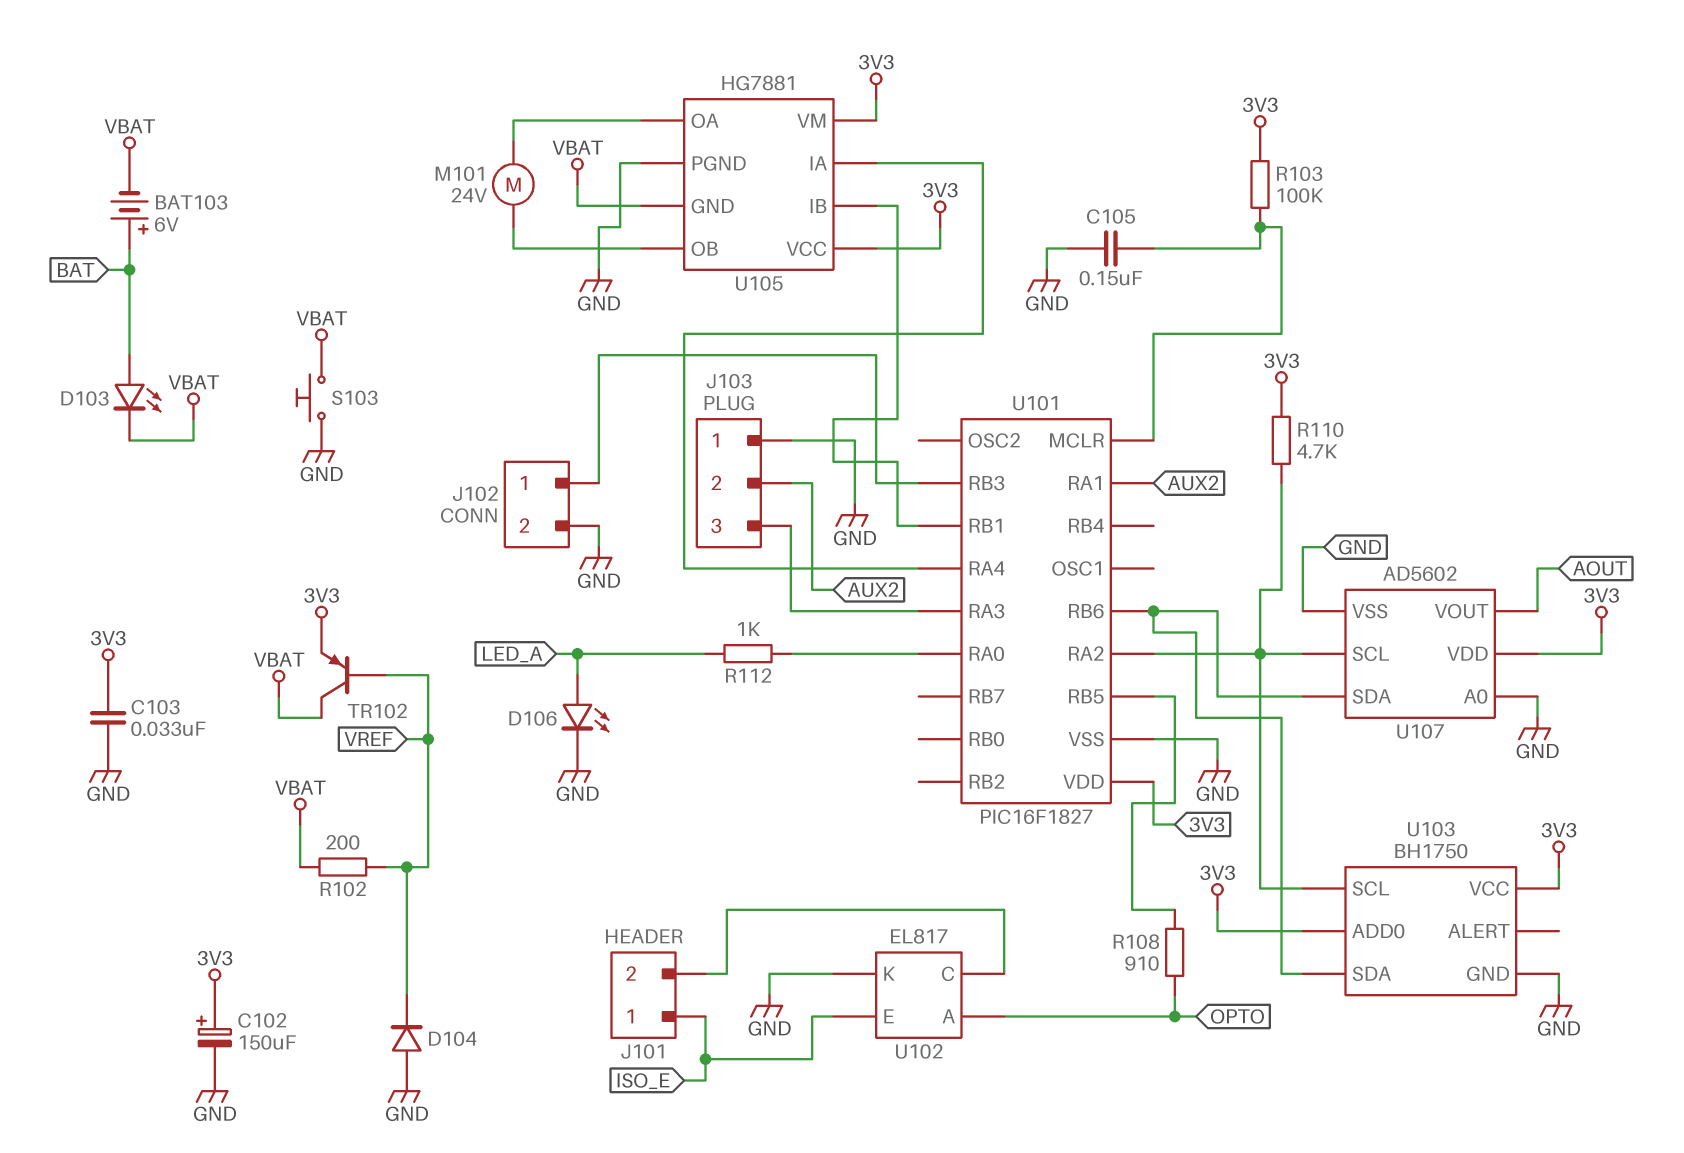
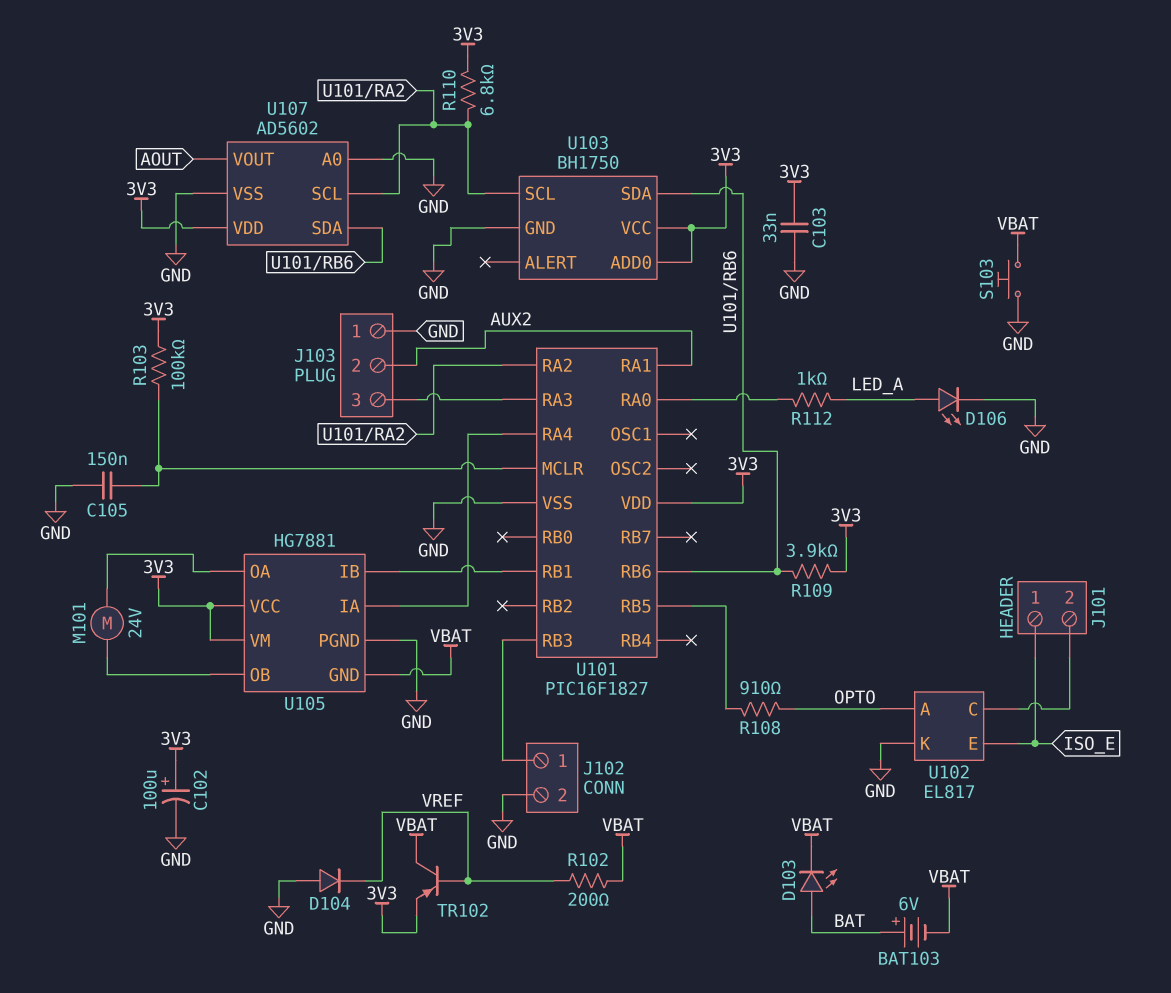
C102: 150uF (plus 3V3, minus GND) -> 100uF (plus 3V3, minus GND)
R109: none -> 3.9k (3V3, U101/RB6)
R110: 4.7k (3V3, U101/RA2) -> 6.8k (3V3, U101/RA2)

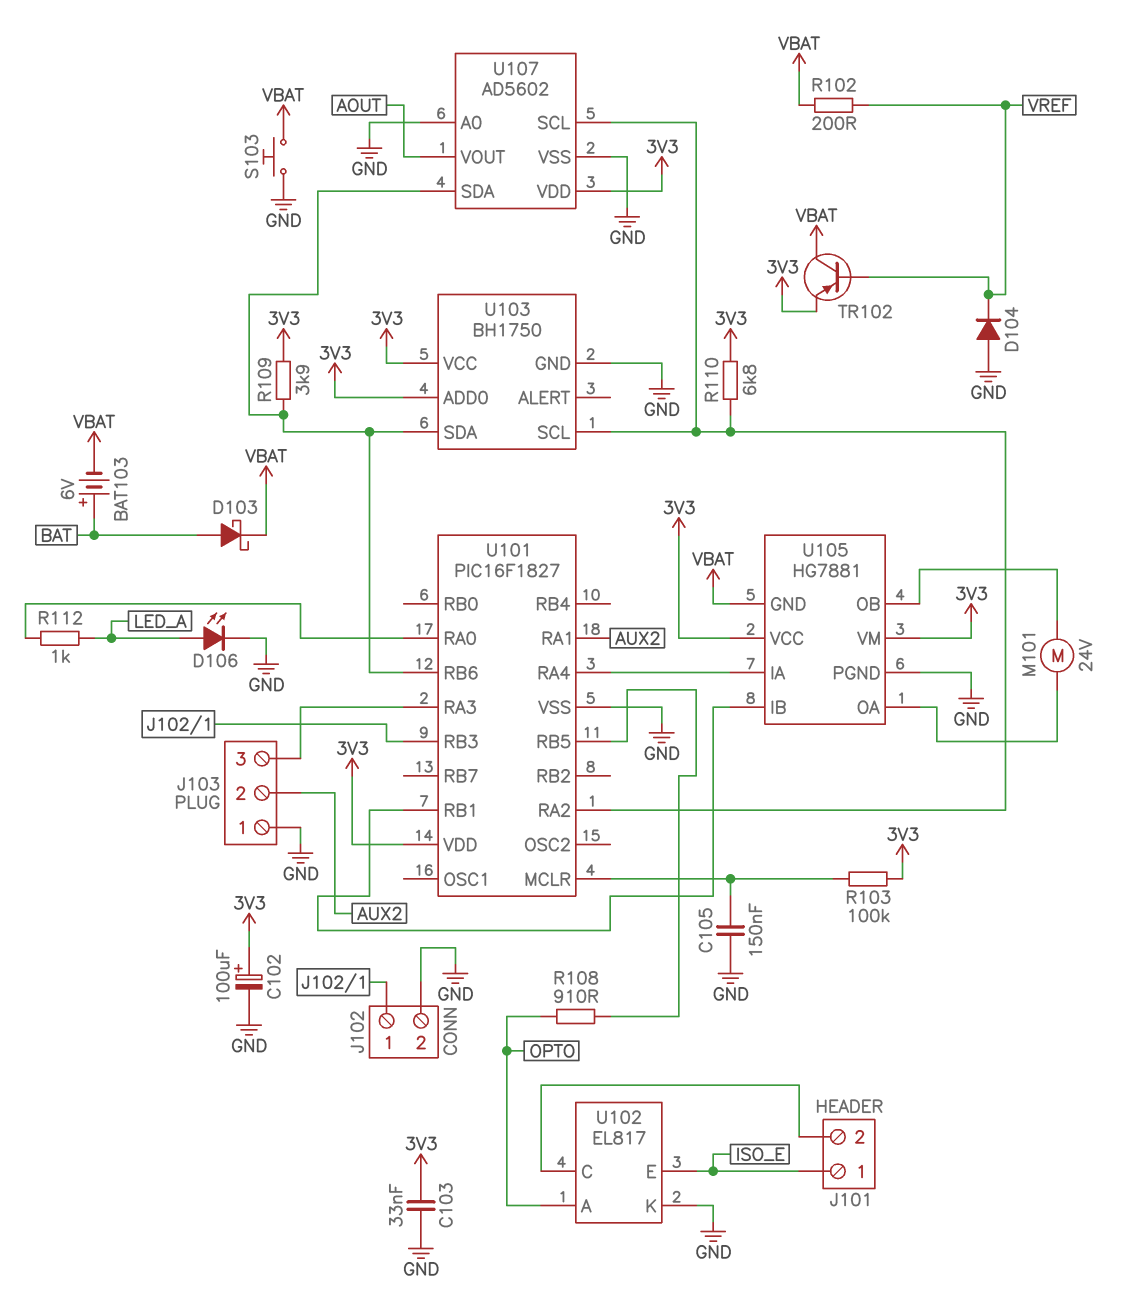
D103: LED (A BAT, K VBAT) -> schottky (A BAT, K VBAT)

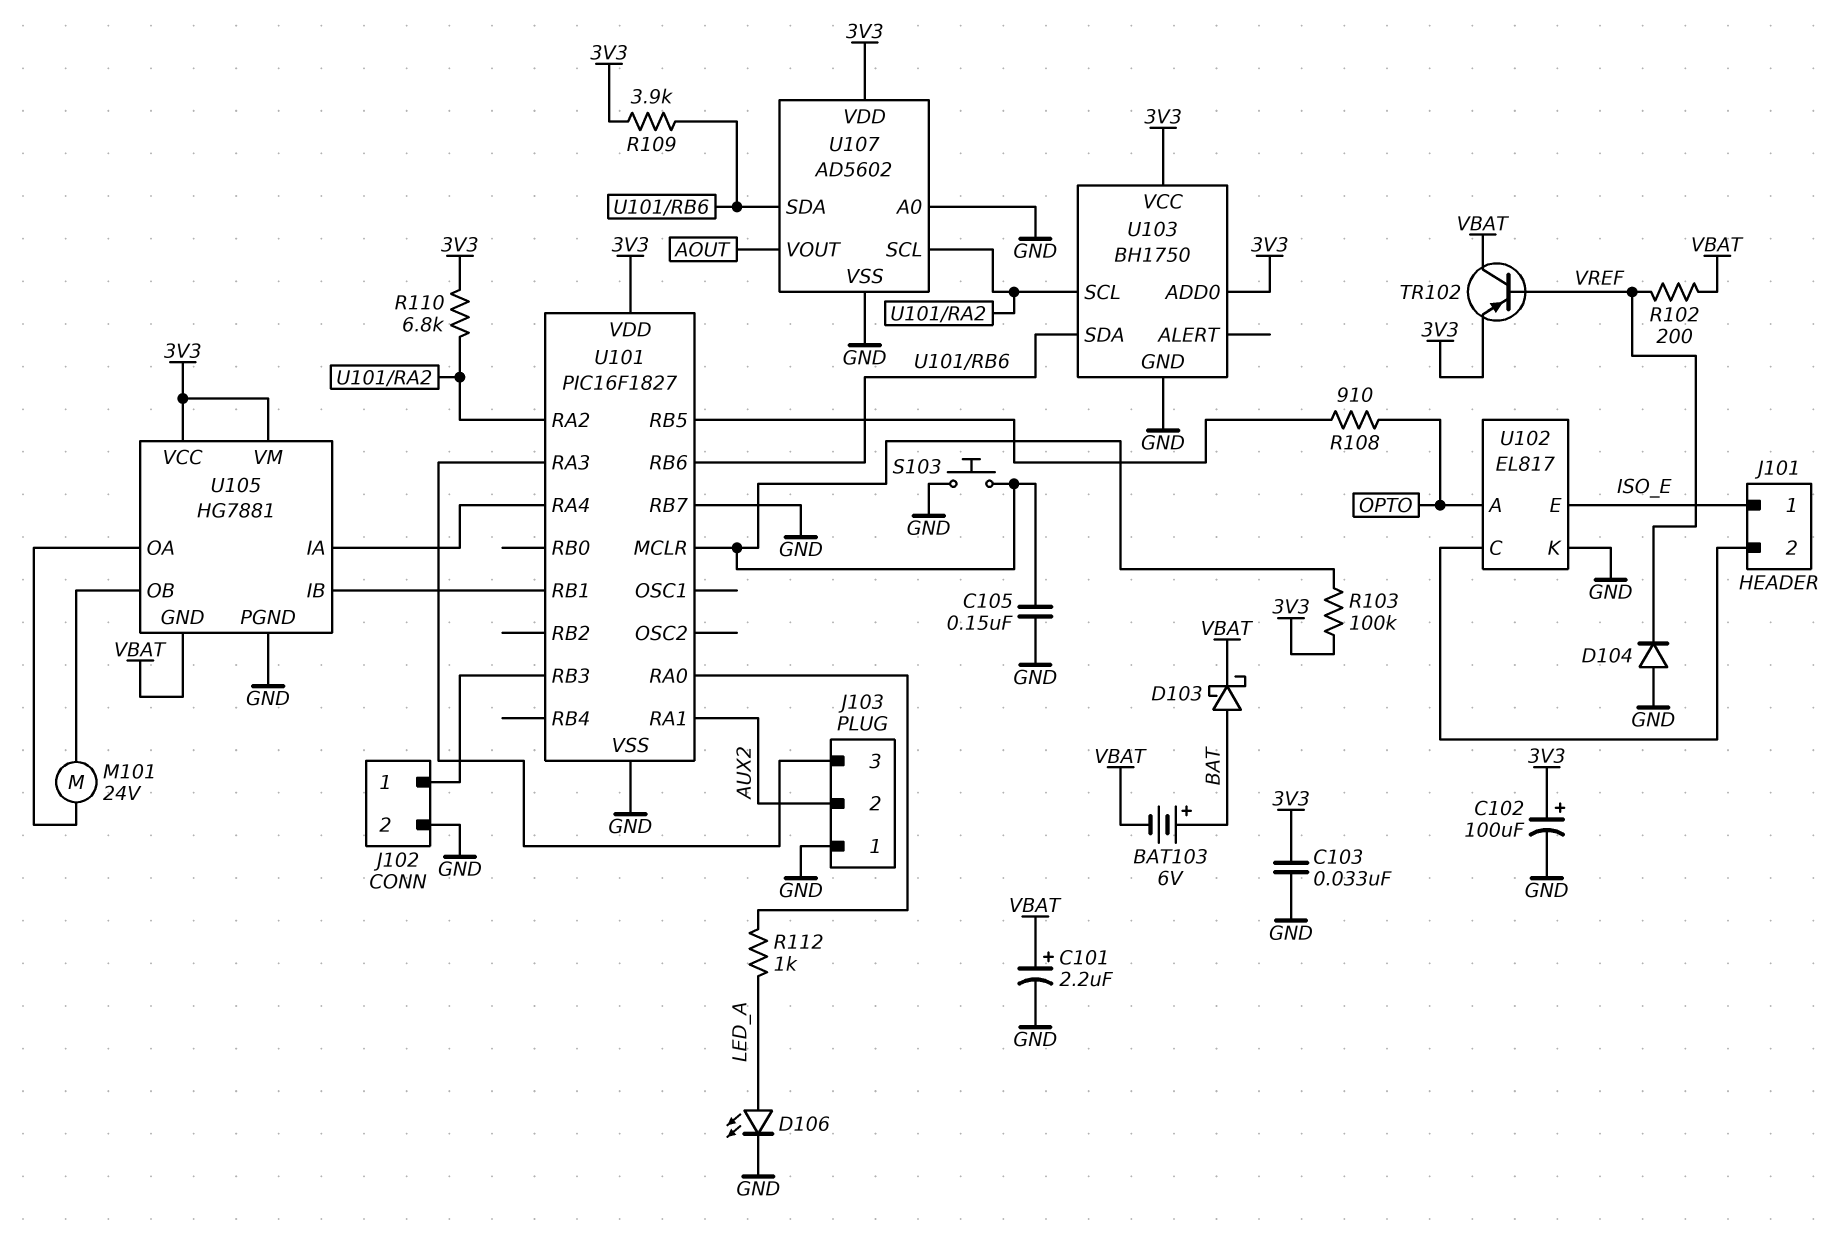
C101: none -> 2.2uF (plus VBAT, minus GND)
S103: button (GND, VBAT) -> button (GND, U101/MCLR)
U101 pin RB7: none -> GND

